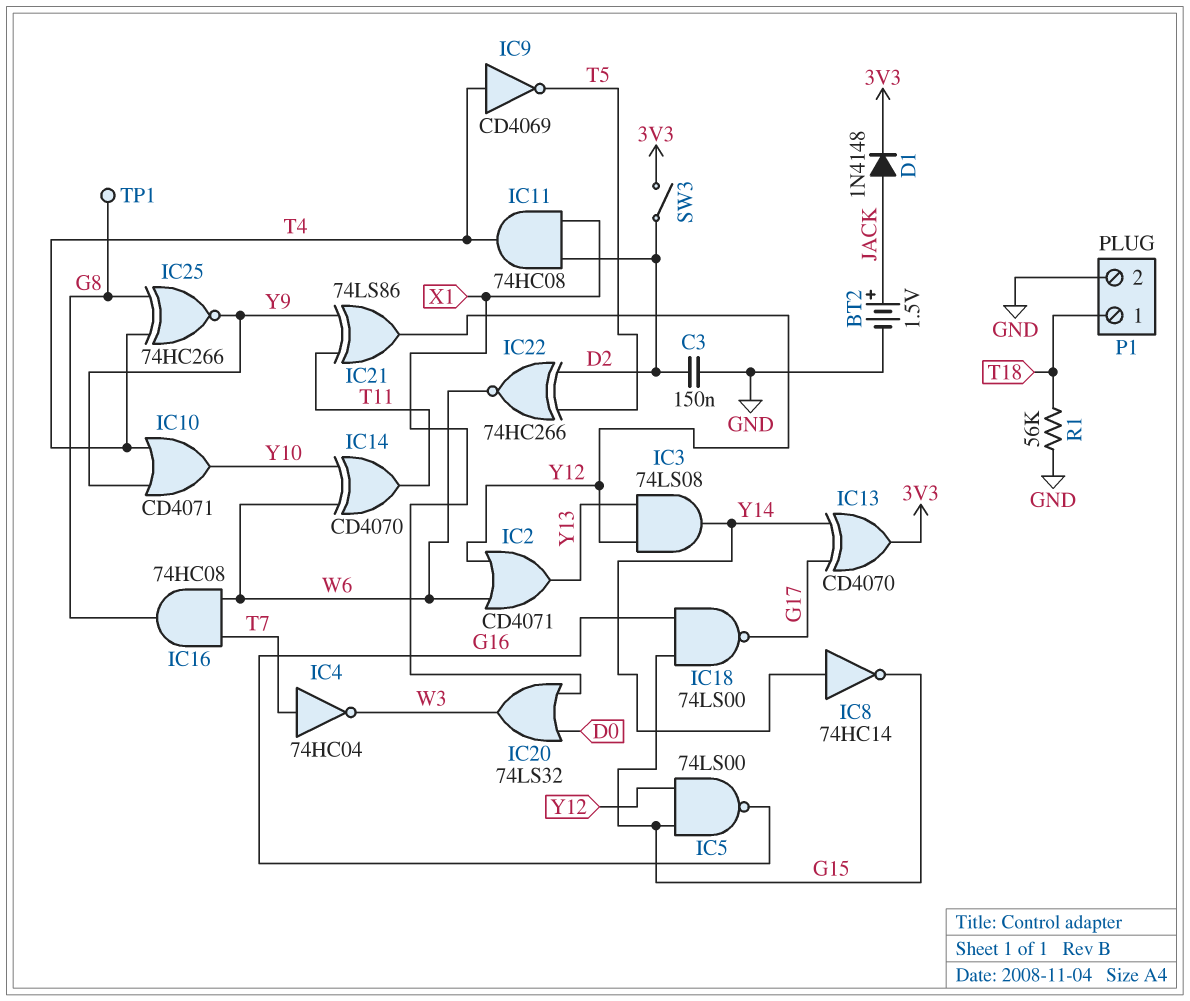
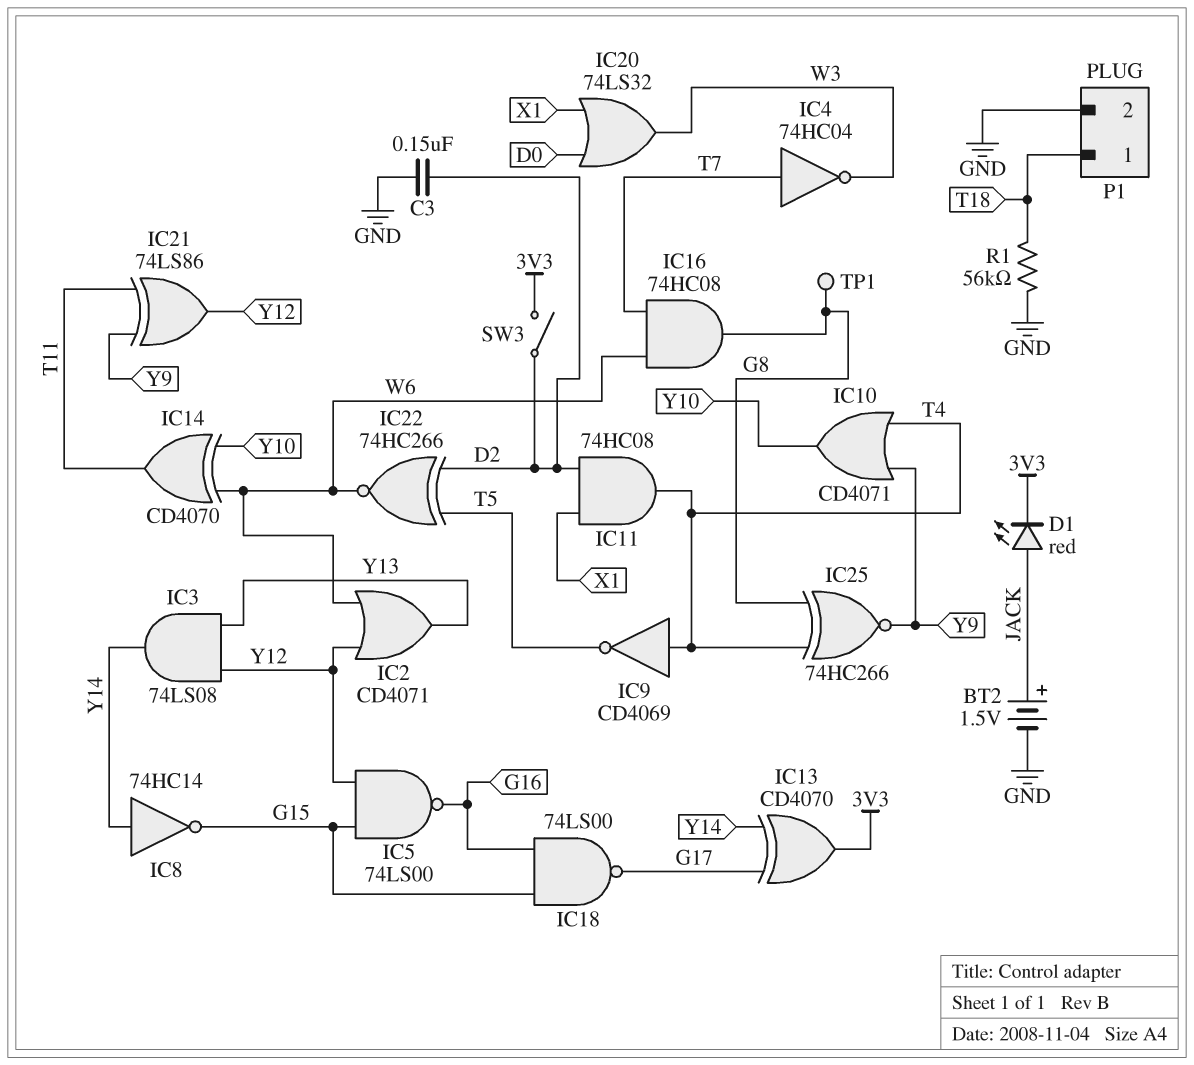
D1: diode 1N4148 (A JACK, K 3V3) -> LED red (A JACK, K 3V3)

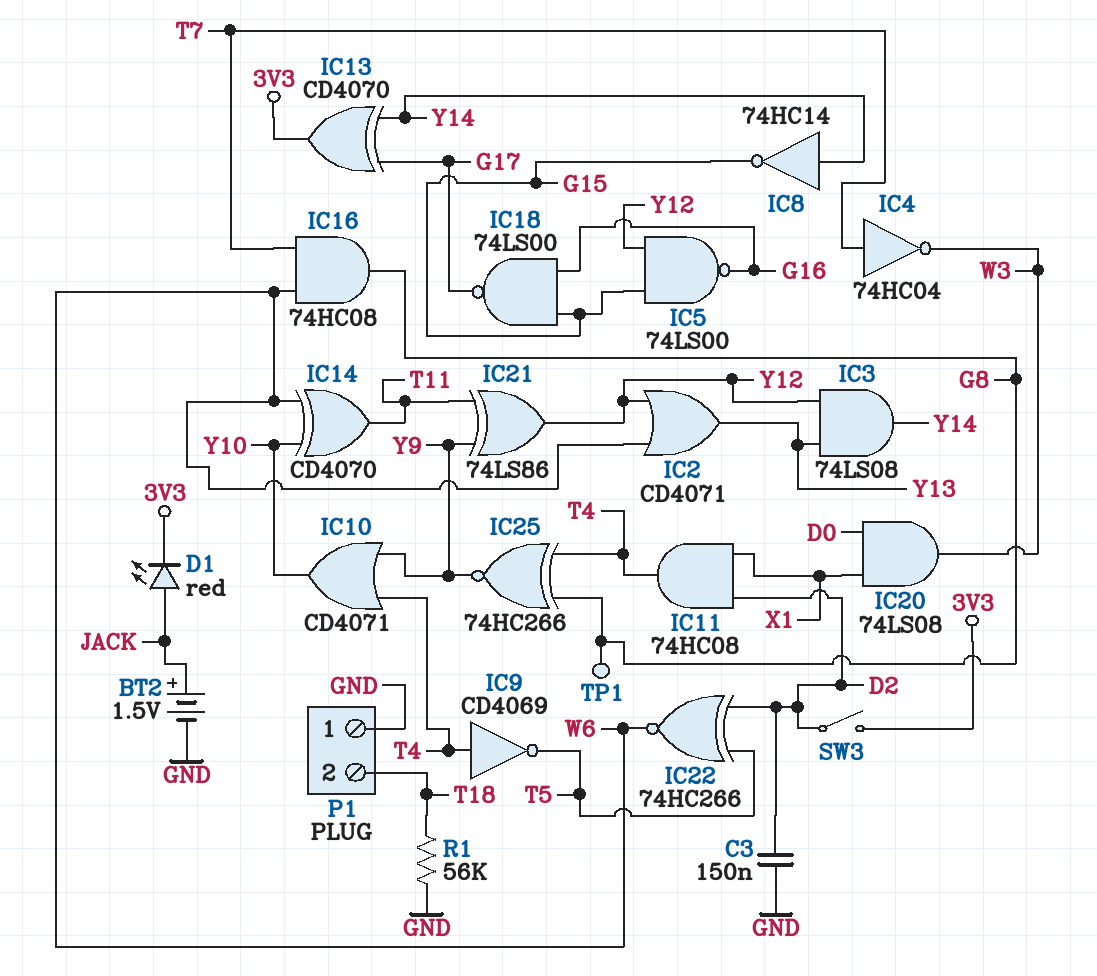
IC20: OR 74LS32 (in D0, in X1, out W3) -> AND 74LS08 (in D0, in X1, out W3)
P1 pin 1: T18 -> GND
P1 pin 2: GND -> T18

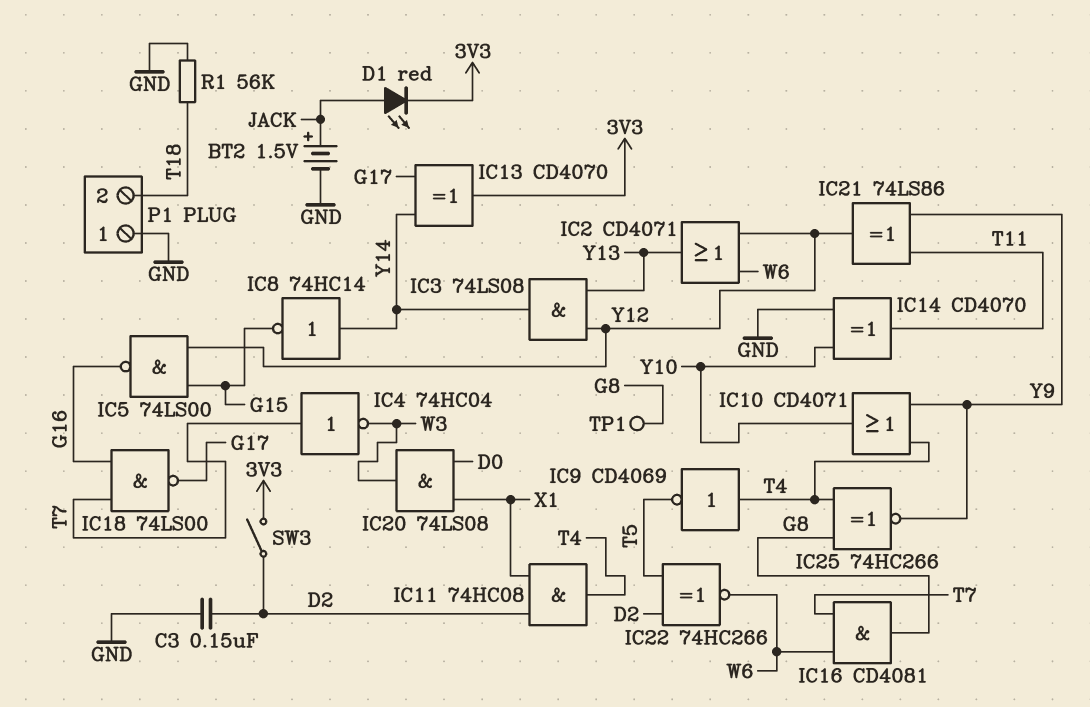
IC14: XOR CD4070 (in W6, in Y10, out T11) -> XOR CD4070 (in GND, in Y10, out T11)
IC16: AND 74HC08 (in T7, in W6, out G8) -> AND CD4081 (in T7, in W6, out G8)
IC18: NAND 74LS00 (in G15, in G16, out G17) -> NAND 74LS00 (in G16, in T7, out G17)

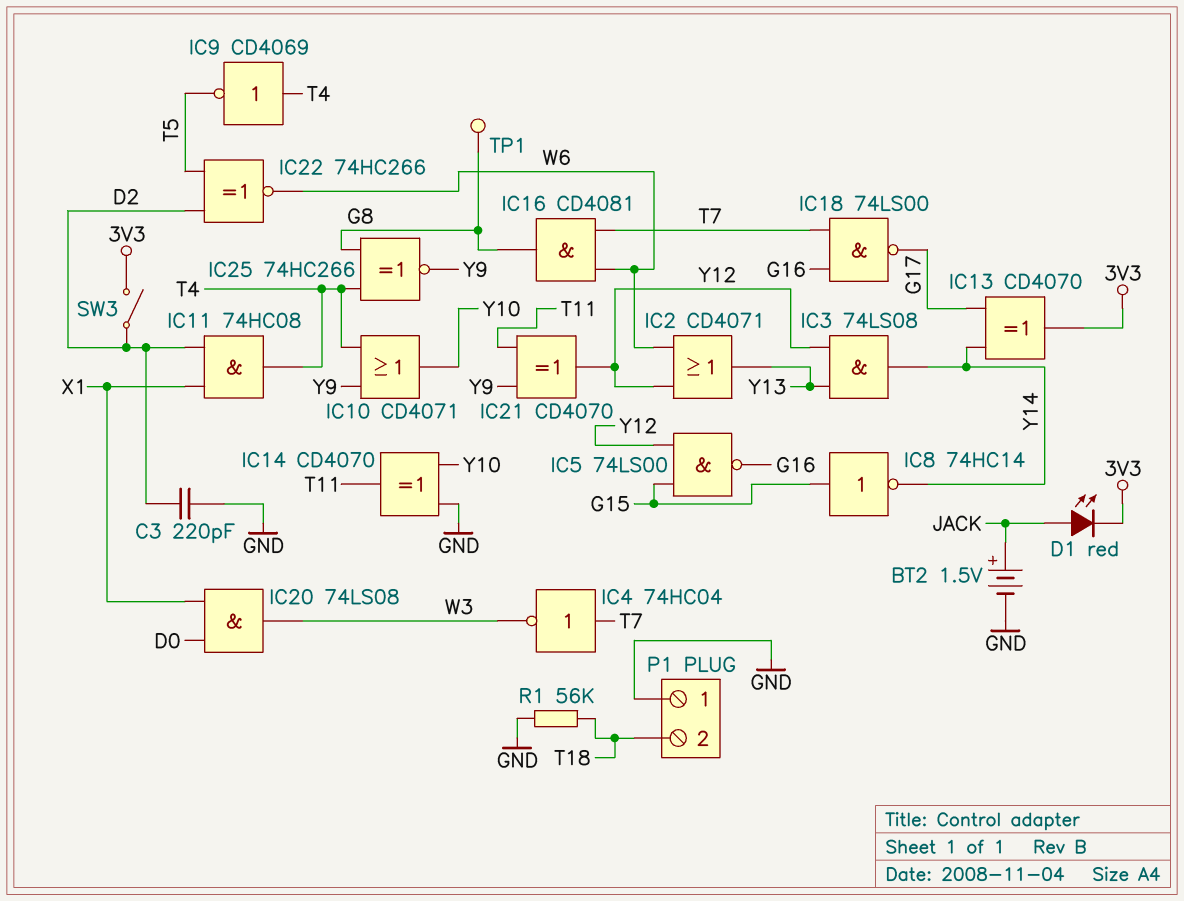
C3: 150nF (D2, GND) -> 220pF (D2, GND)
IC8: NOT 74HC14 (in Y14, out G15) -> NOT 74HC14 (in G15, out Y14)
IC21: XOR 74LS86 (in T11, in Y9, out Y12) -> XOR CD4070 (in T11, in Y9, out Y12)

